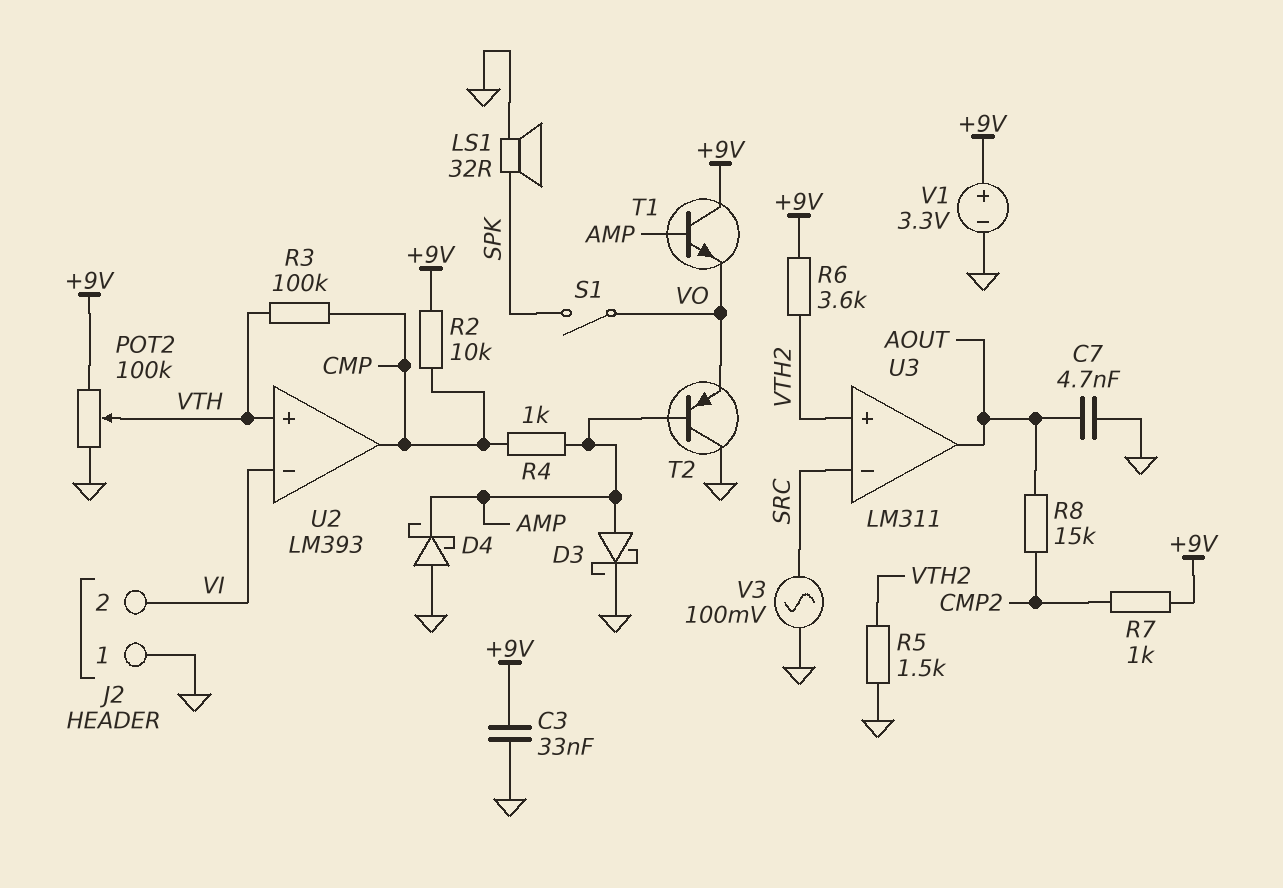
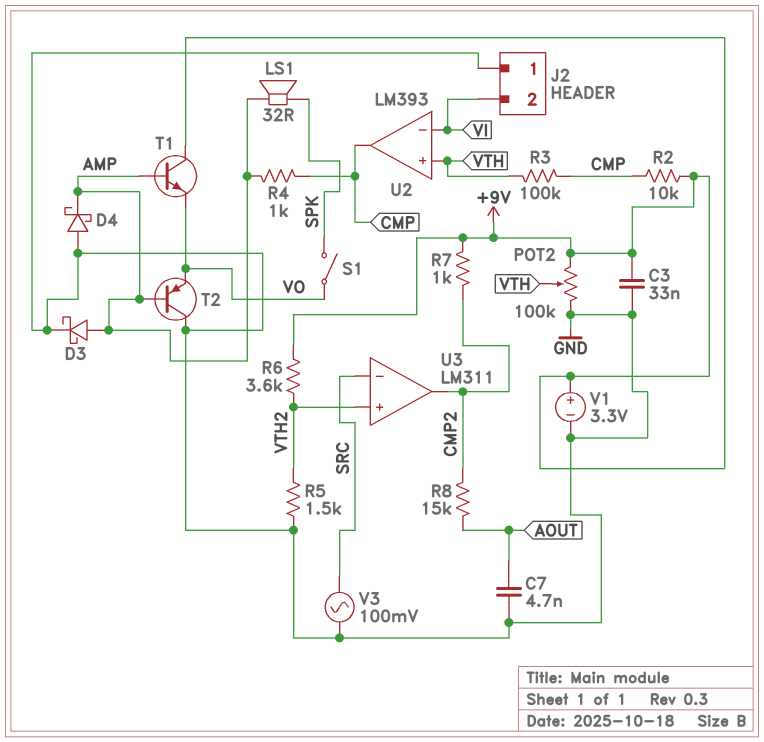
LS1: speaker 32R (GND, SPK) -> speaker 32R (AMP, SPK)
U3 pin out: AOUT -> CMP2

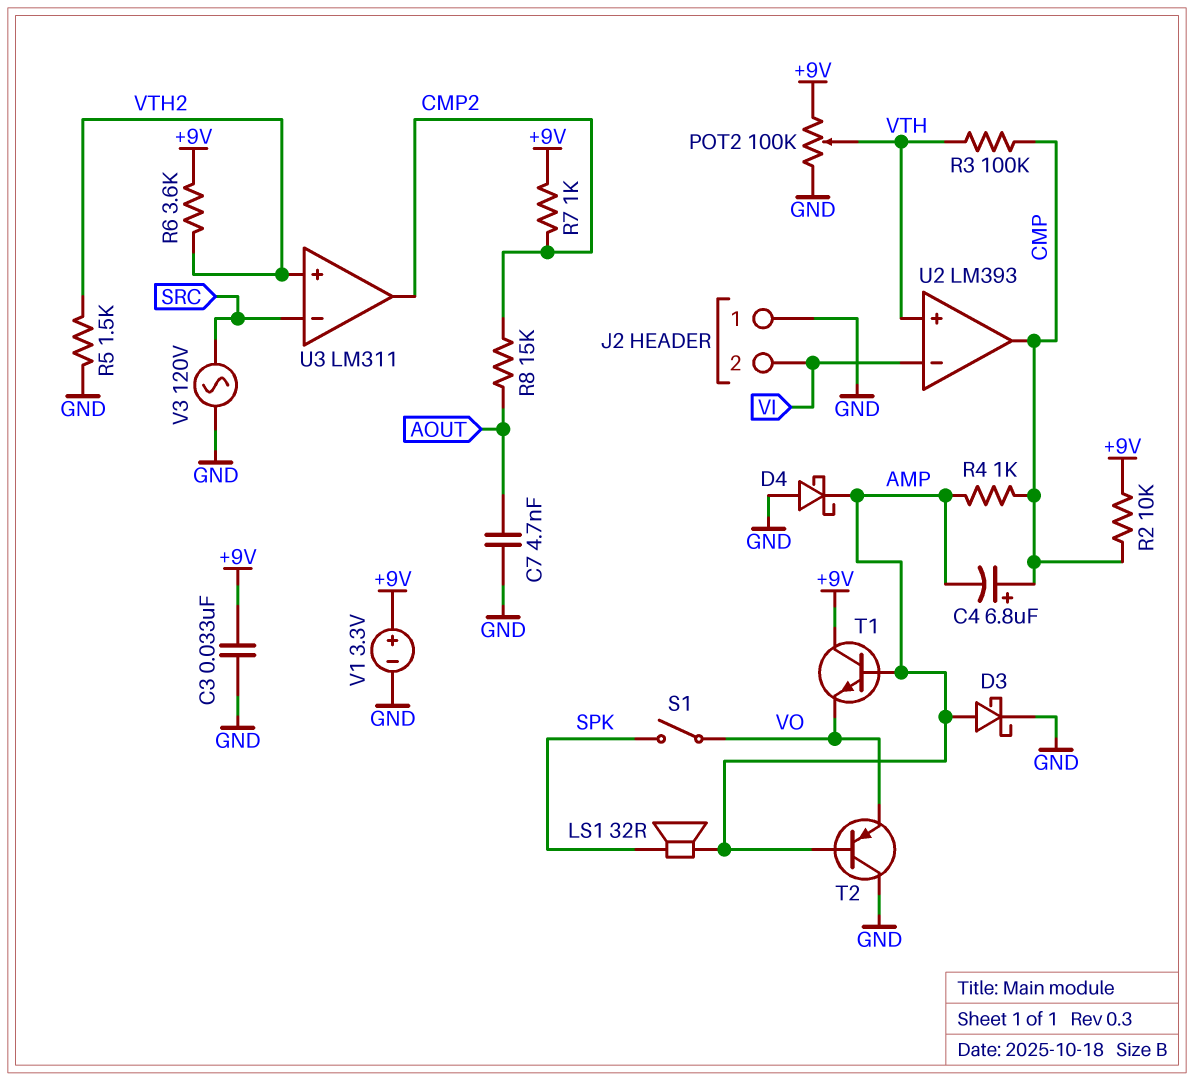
C4: none -> 6.8uF (plus CMP, minus AMP)
V3: AC 100mV (GND, SRC) -> AC 120V (GND, SRC)

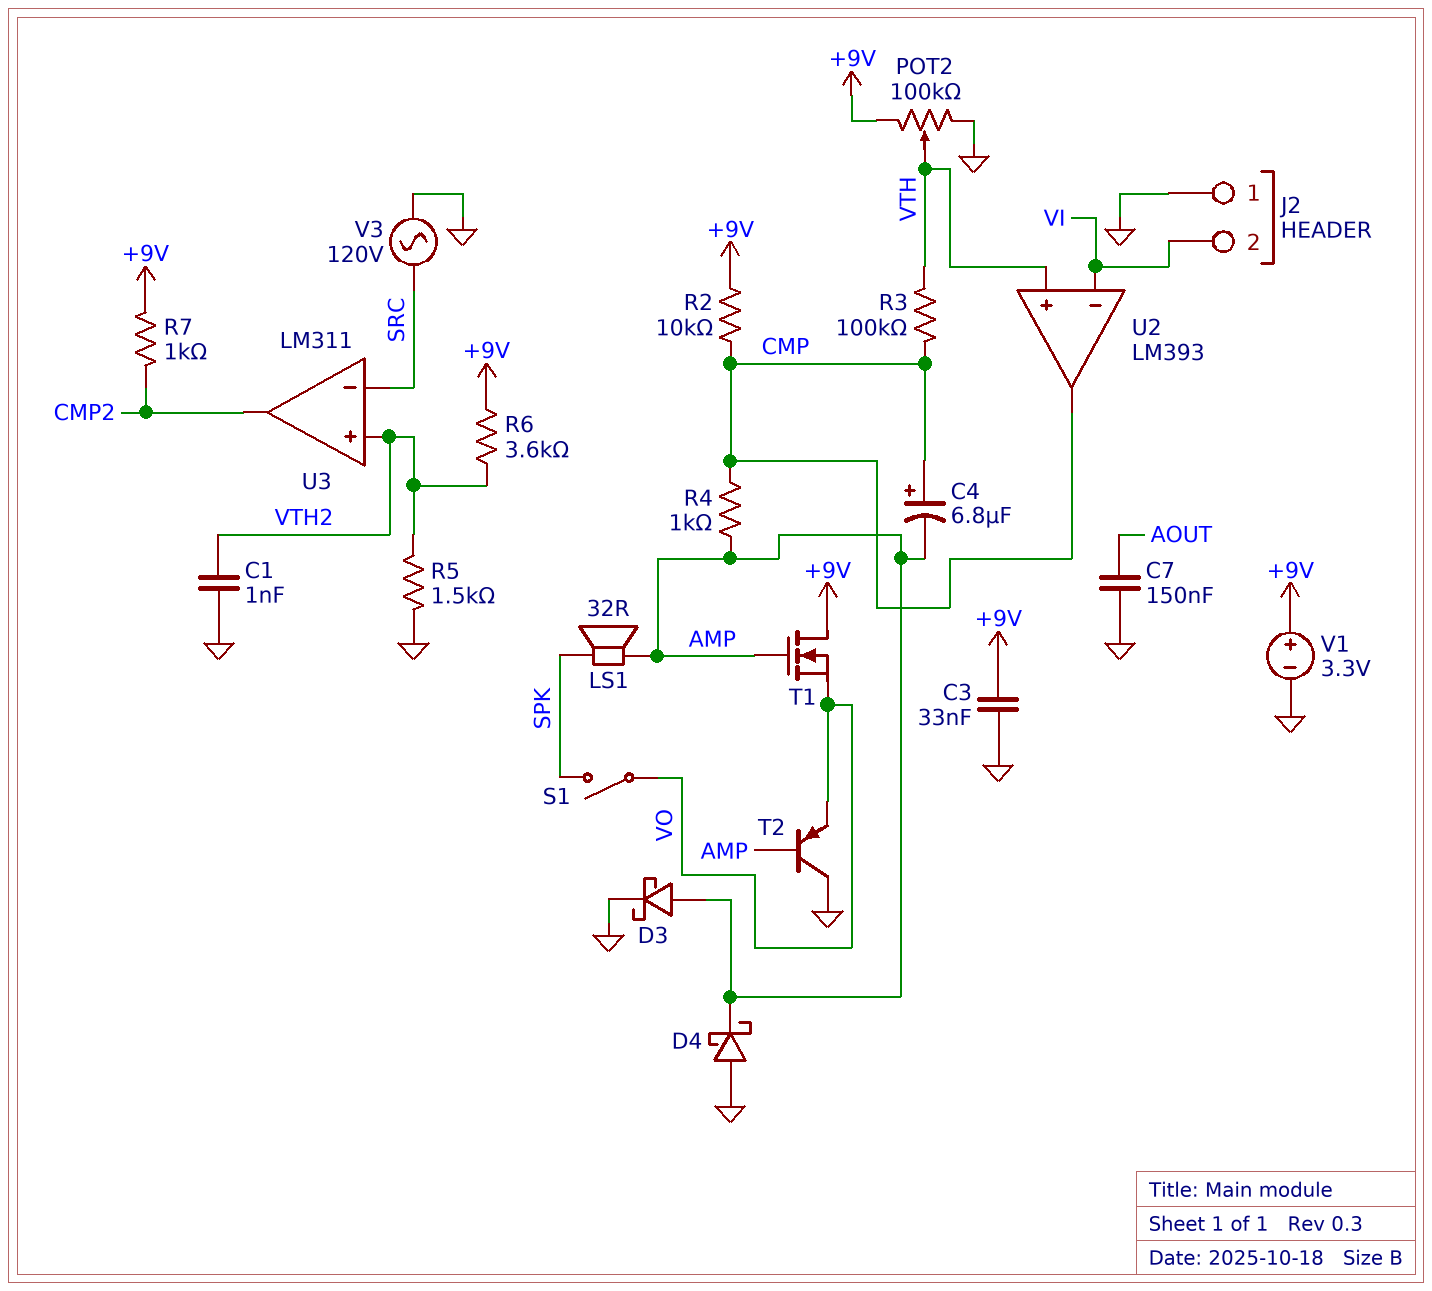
C1: none -> 1nF (GND, VTH2)
C7: 4.7nF (AOUT, GND) -> 150nF (AOUT, GND)
R8: 15k (AOUT, CMP2) -> none
T1: NPN (B AMP, C +9V, E VO) -> NMOS (G AMP, D +9V, S VO)

